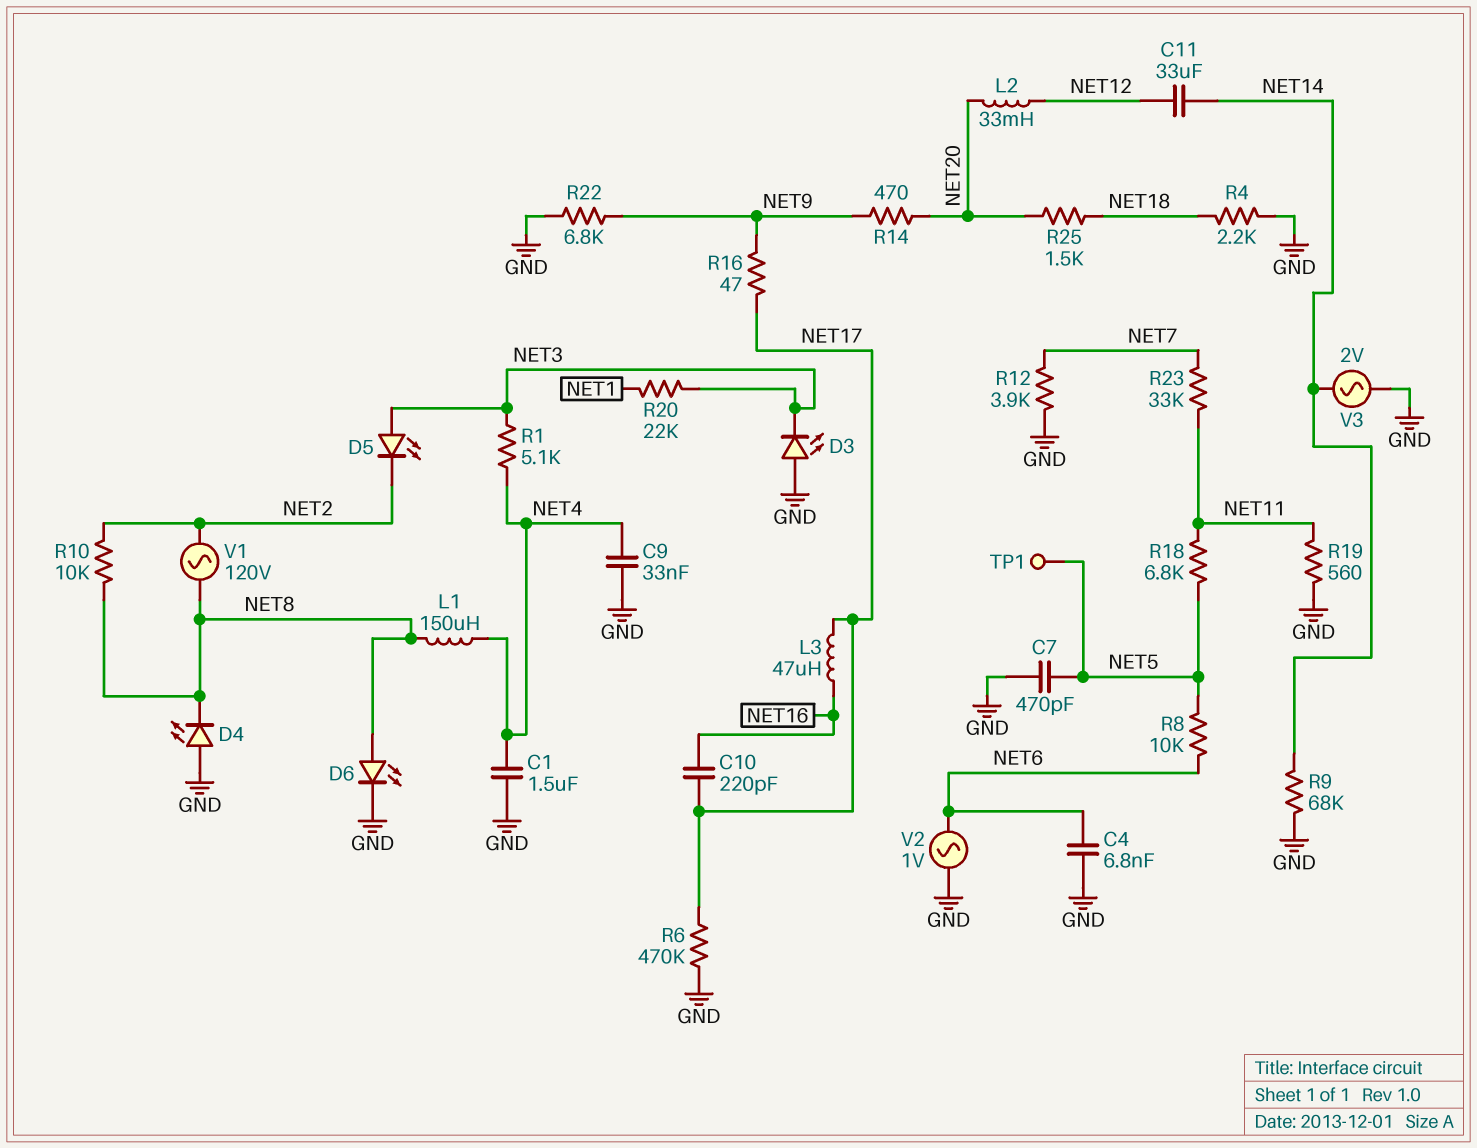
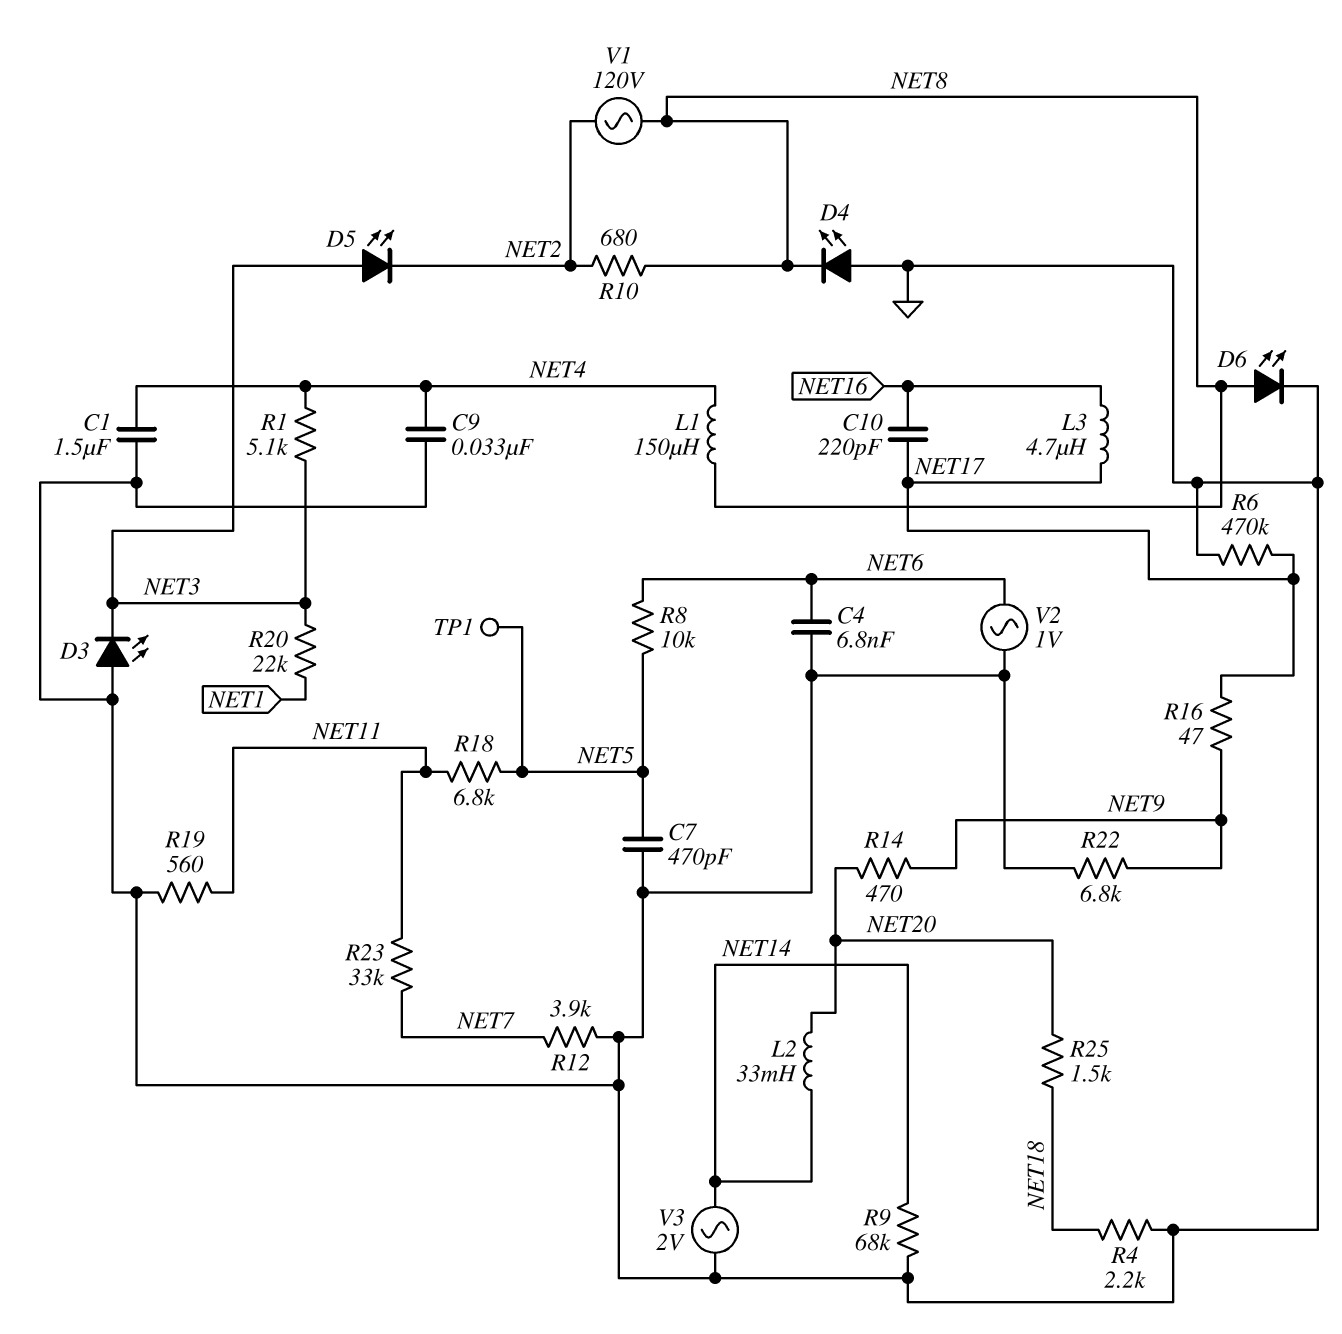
C11: 33uF (NET12, NET14) -> none
L2: 33mH (NET12, NET20) -> 33mH (NET14, NET20)
L3: 47uH (NET16, NET17) -> 4.7uH (NET16, NET17)
R10: 10k (NET2, NET8) -> 680 (NET2, NET8)

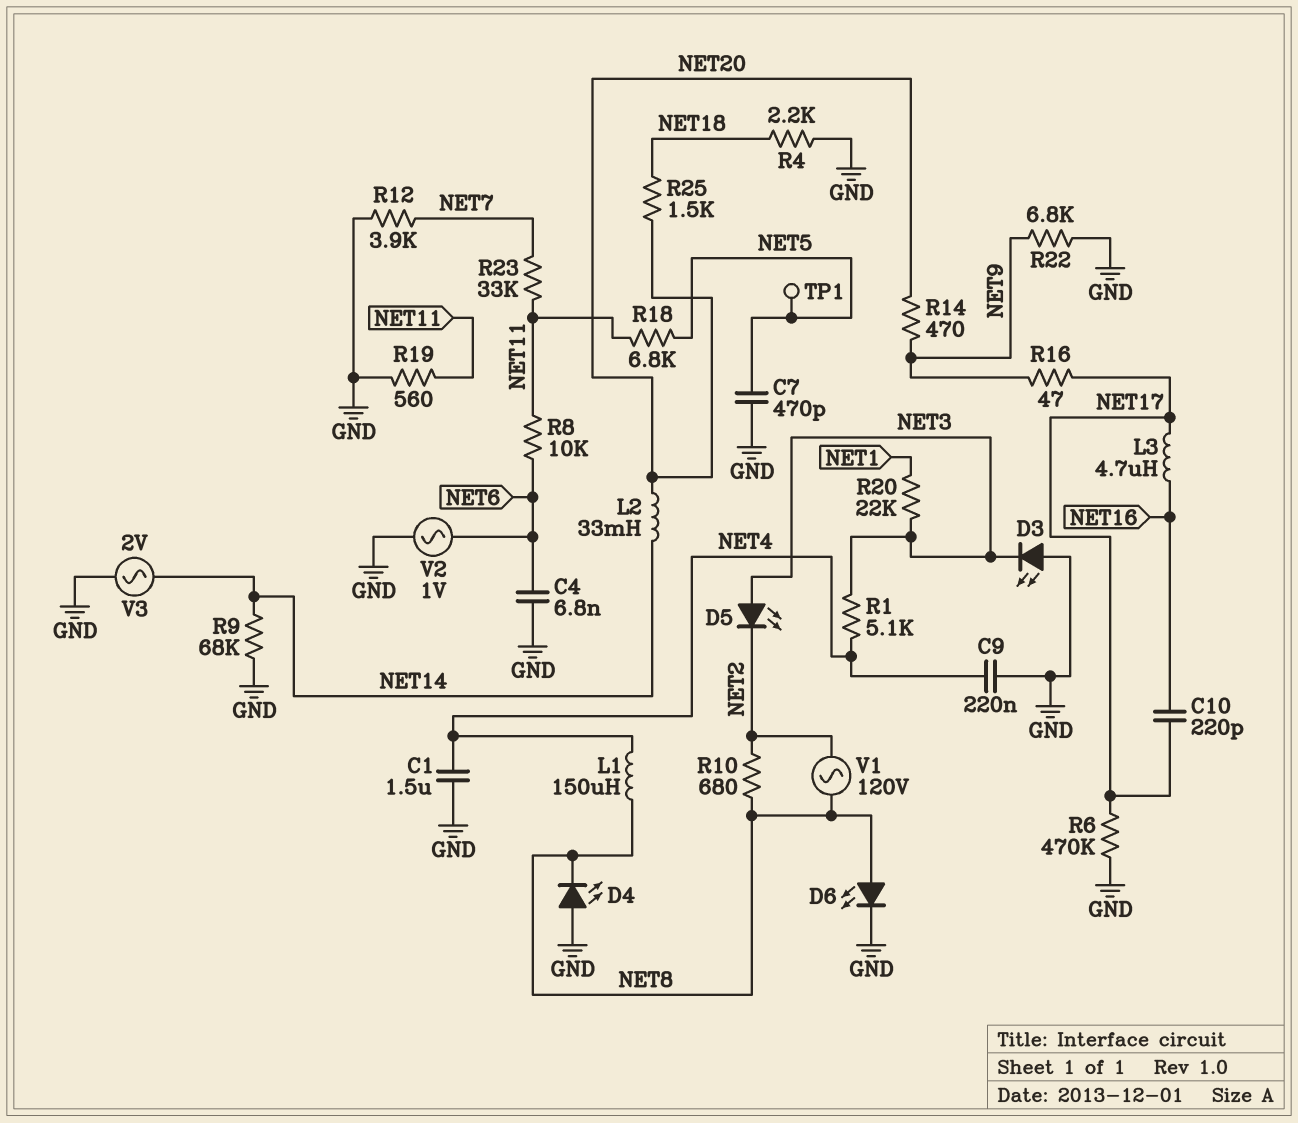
C9: 33nF (GND, NET4) -> 220nF (GND, NET4)
R8: 10k (NET5, NET6) -> 10k (NET6, NET11)

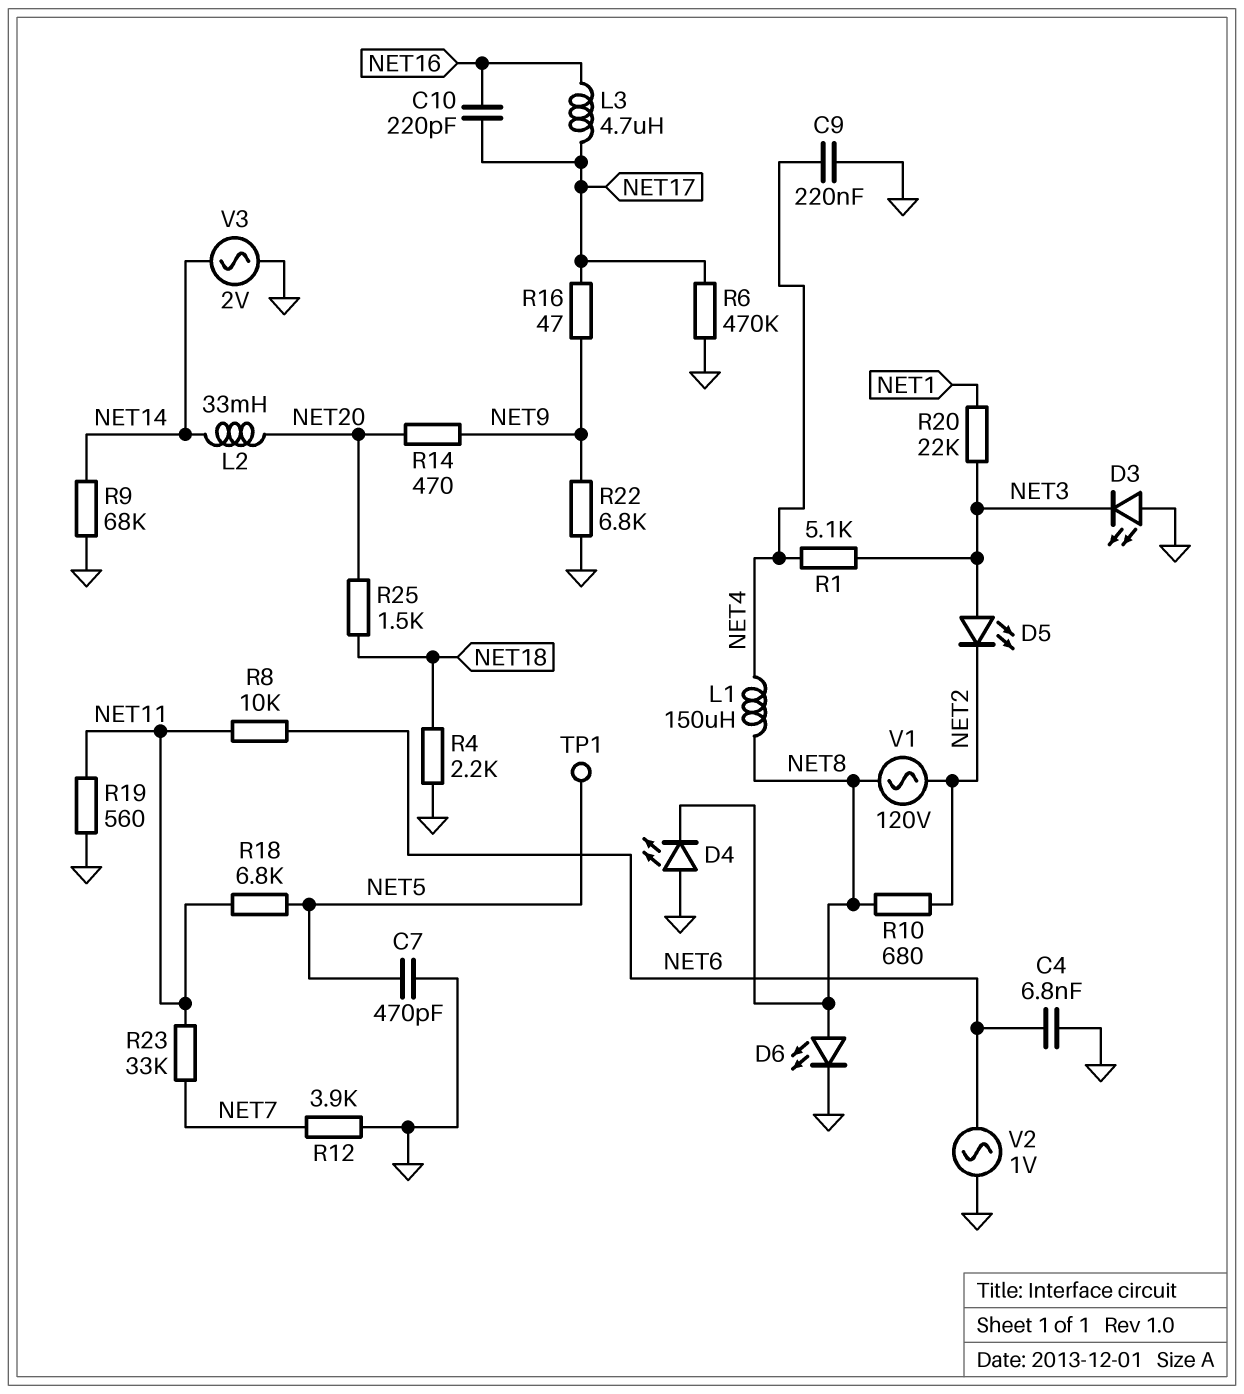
C1: 1.5uF (GND, NET4) -> none

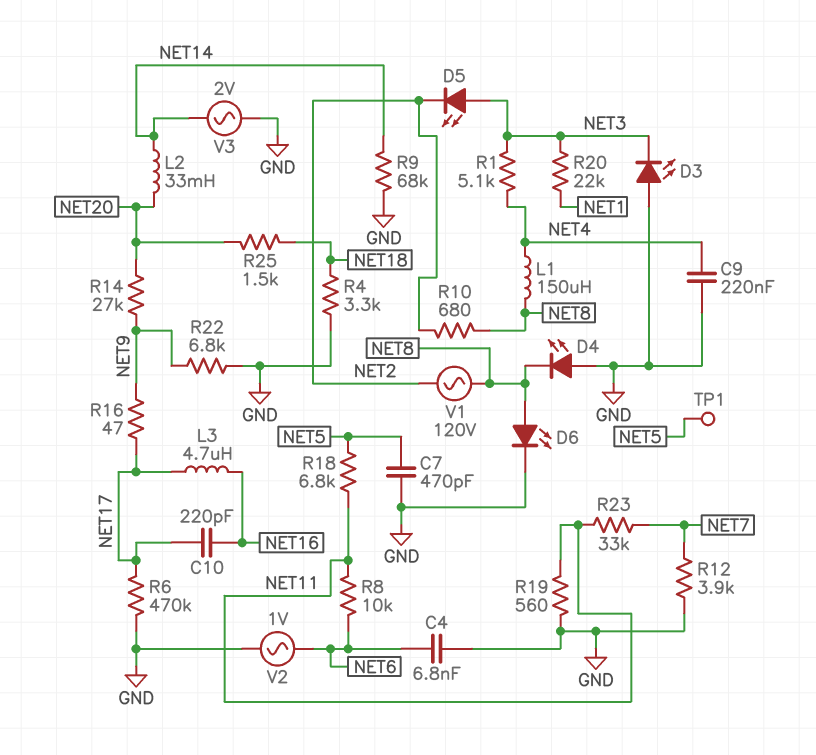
R4: 2.2k (GND, NET18) -> 3.3k (GND, NET18)
R14: 470 (NET9, NET20) -> 27k (NET9, NET20)

